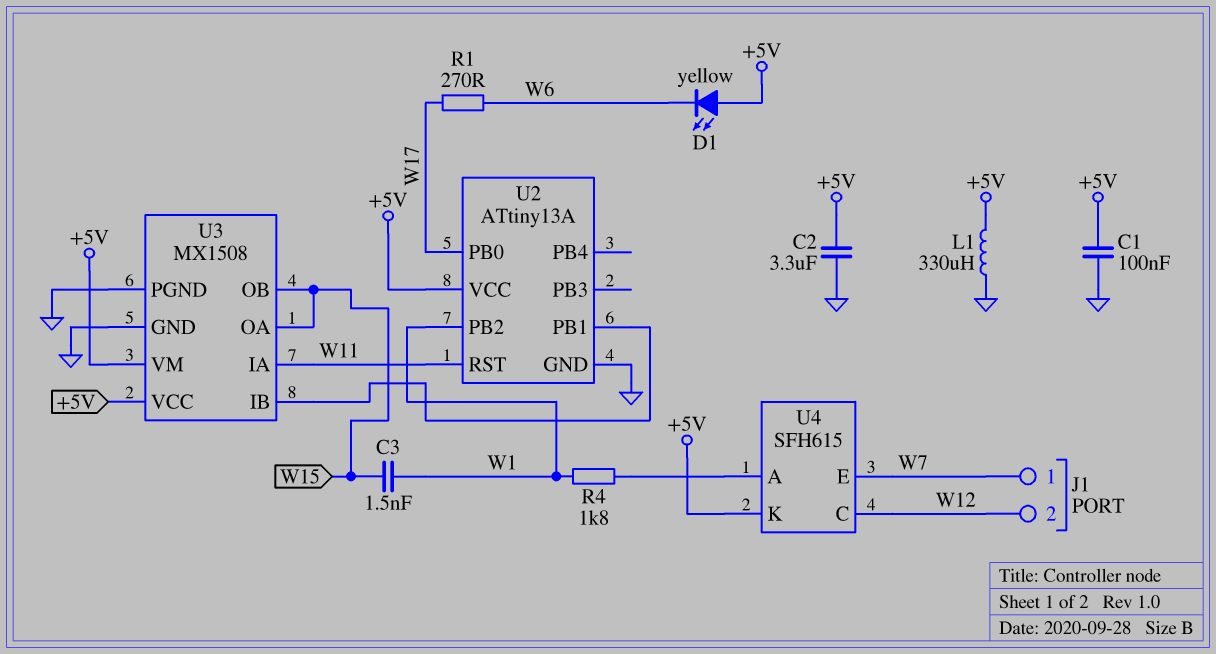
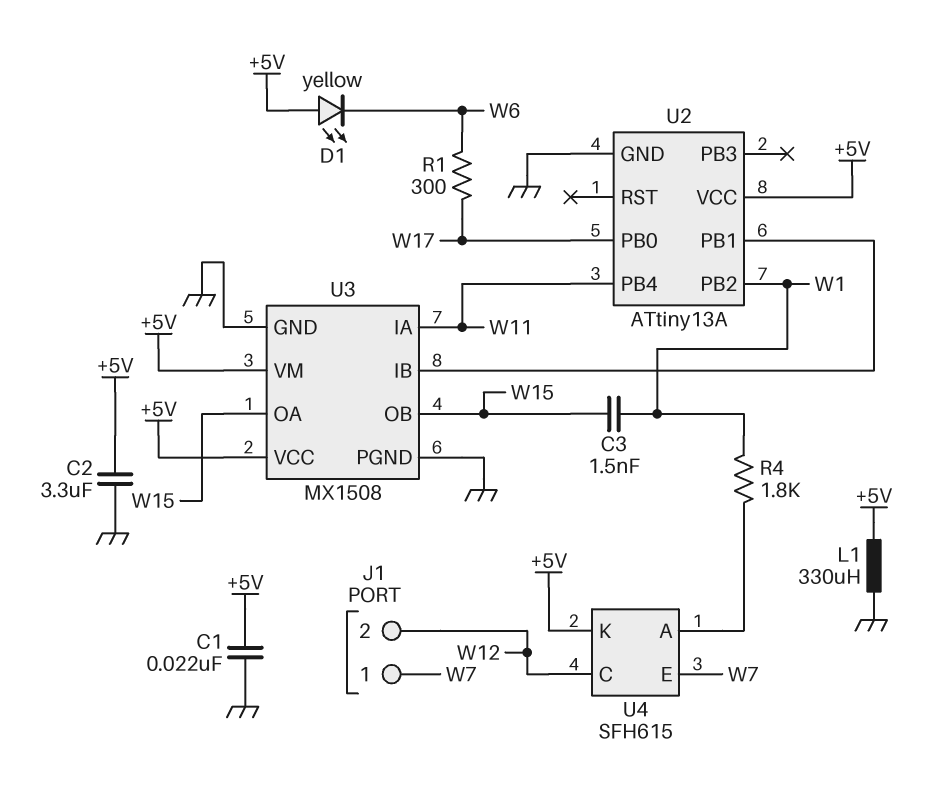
C1: 100nF (+5V, GND) -> 22nF (+5V, GND)
R1: 270 (W6, W17) -> 300 (W6, W17)
U2 pin PB4: none -> W11
U2 pin RST: W11 -> none

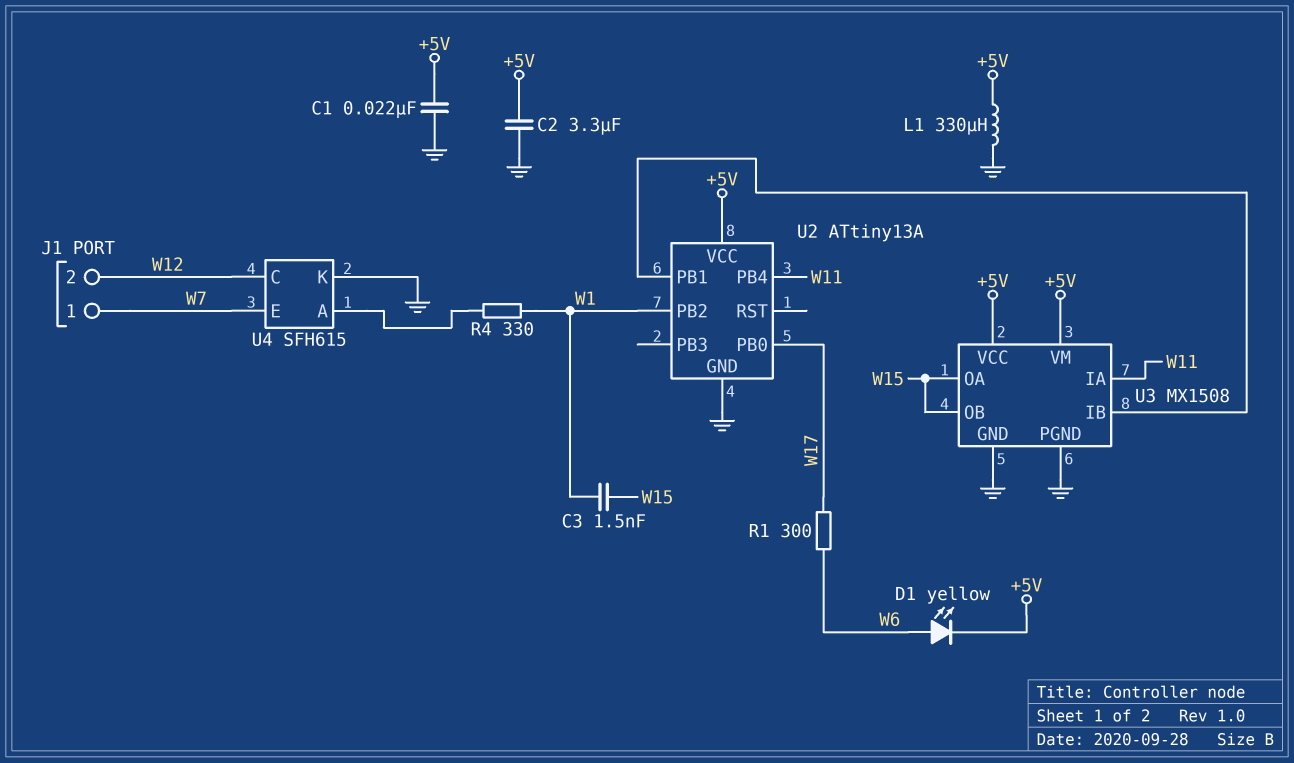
D1: LED yellow (A +5V, K W6) -> LED yellow (A W6, K +5V)
R4: 1.8k (U4/A, W1) -> 330 (U4/A, W1)
U4 pin K: +5V -> GND

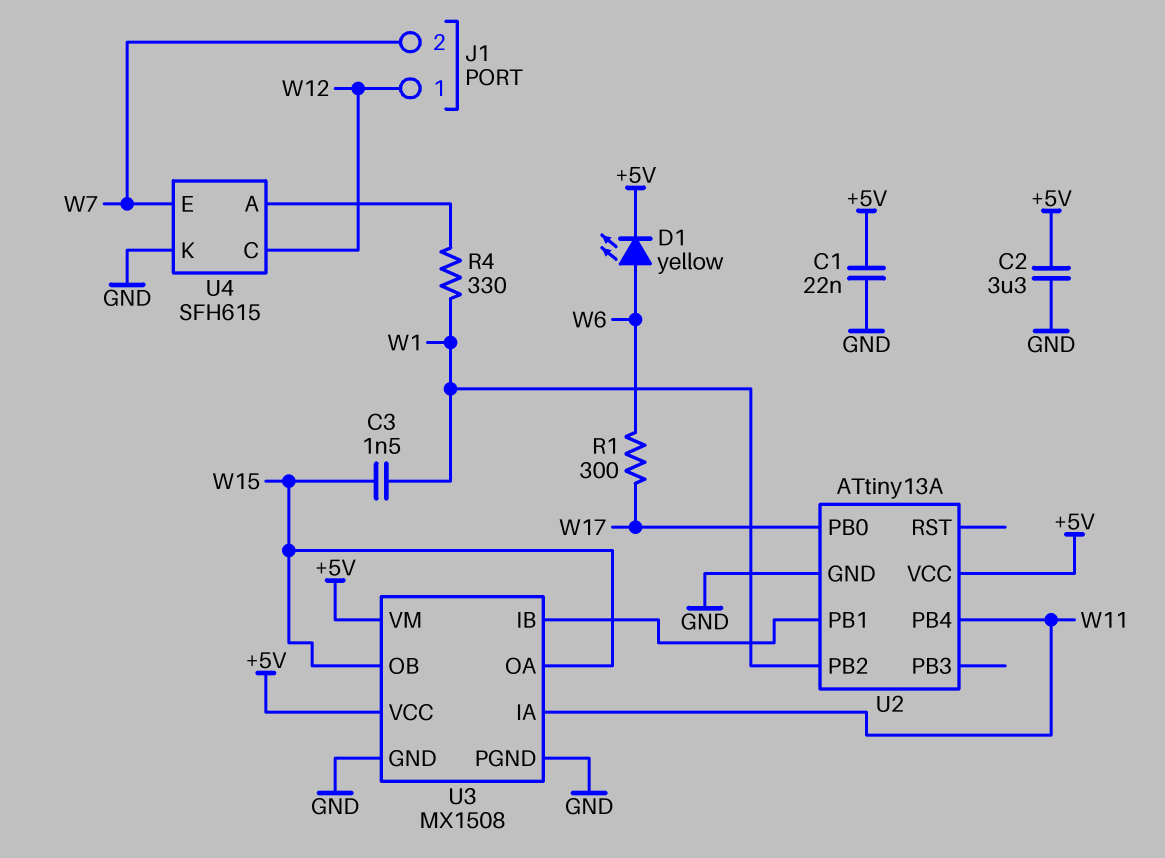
J1 pin 1: W7 -> W12
J1 pin 2: W12 -> W7
L1: 330uH (+5V, GND) -> none

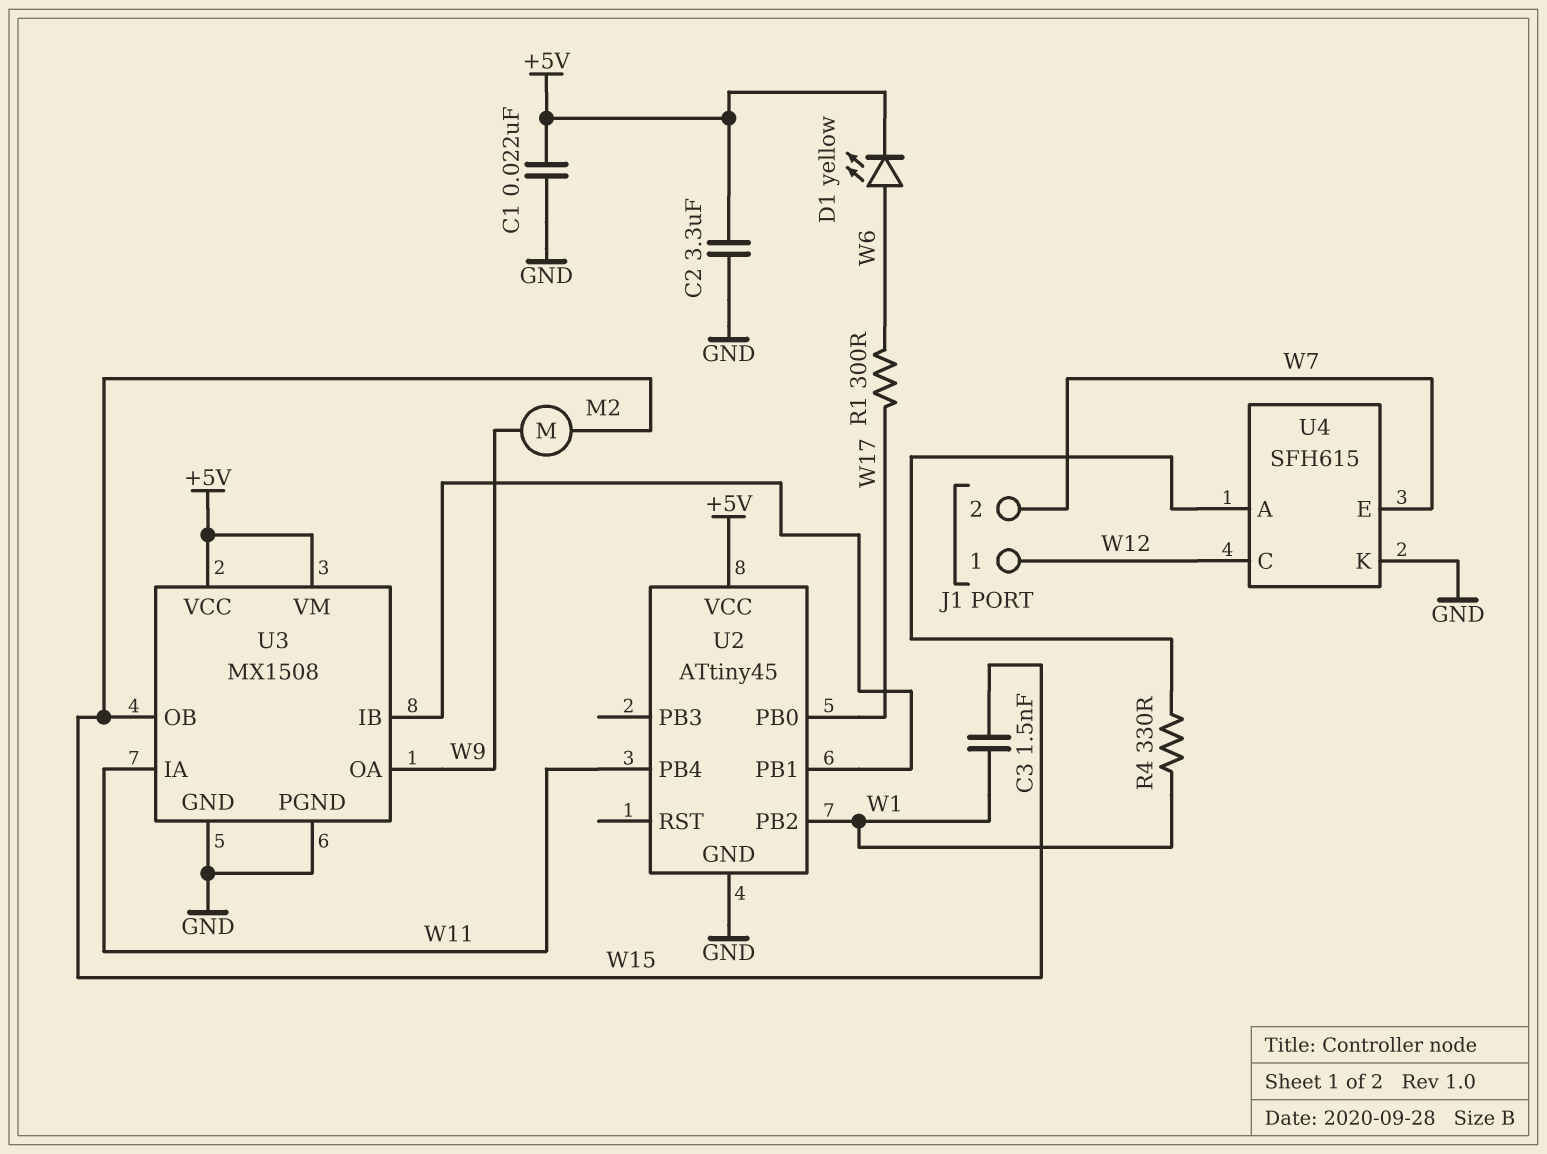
M2: none -> motor (W9, W15)
U2: ATtiny13A -> ATtiny45
U3 pin OA: W15 -> W9

